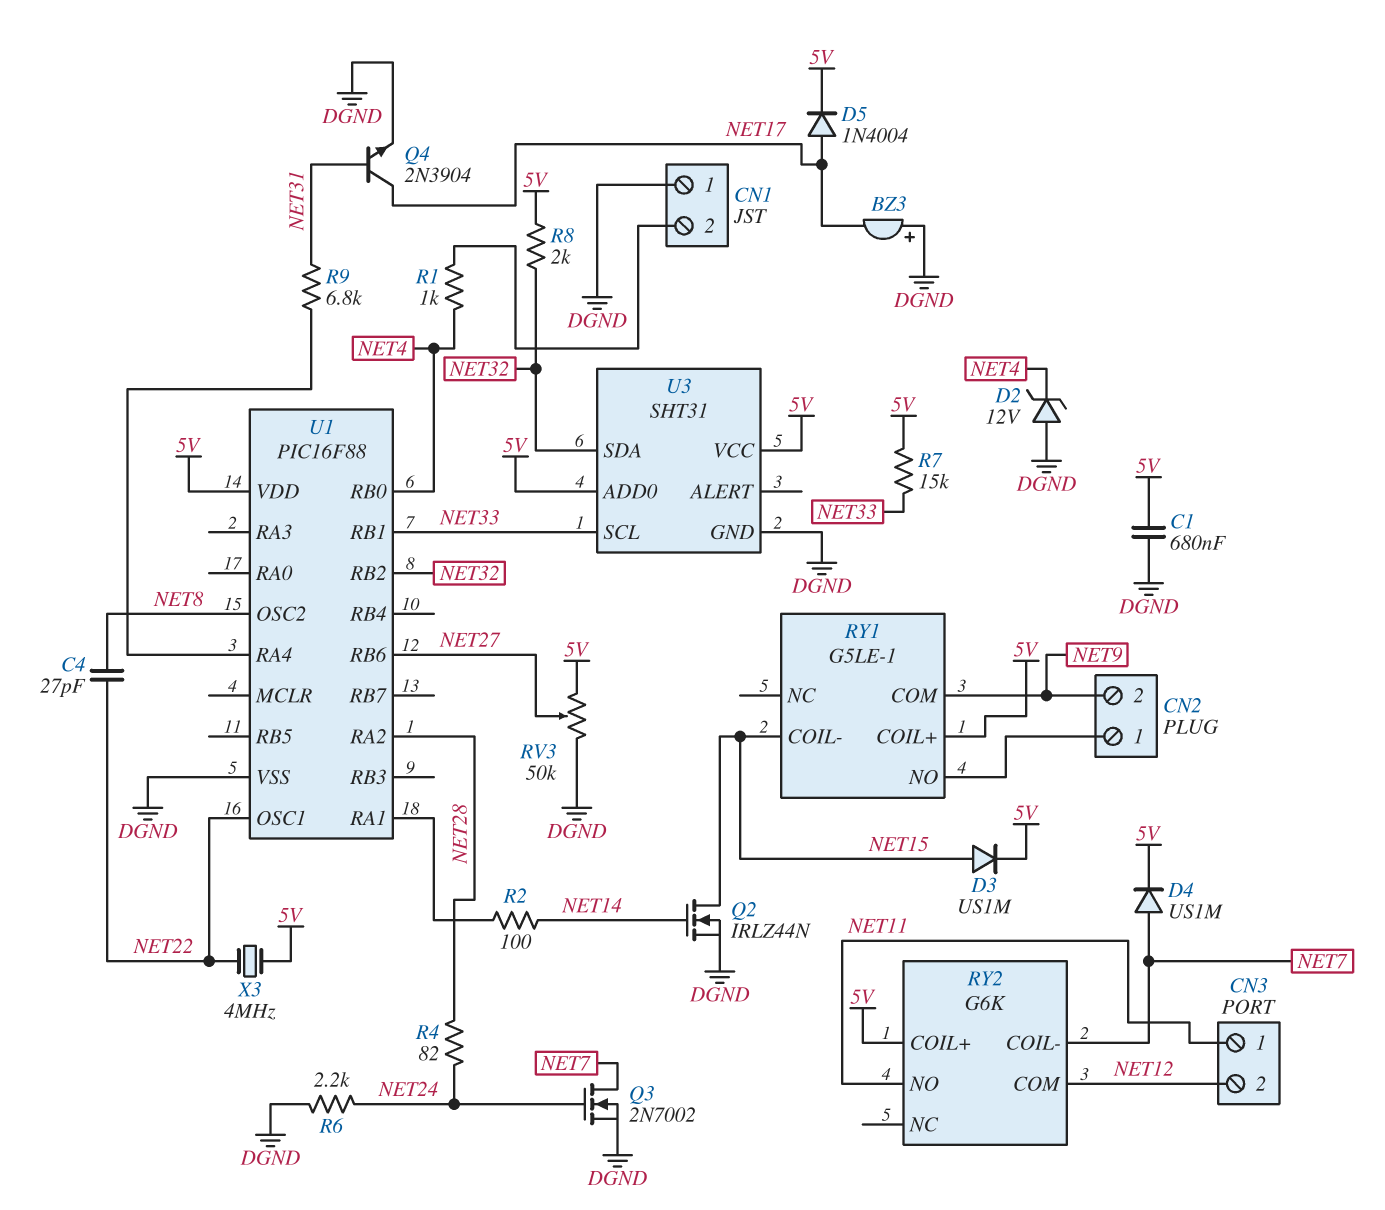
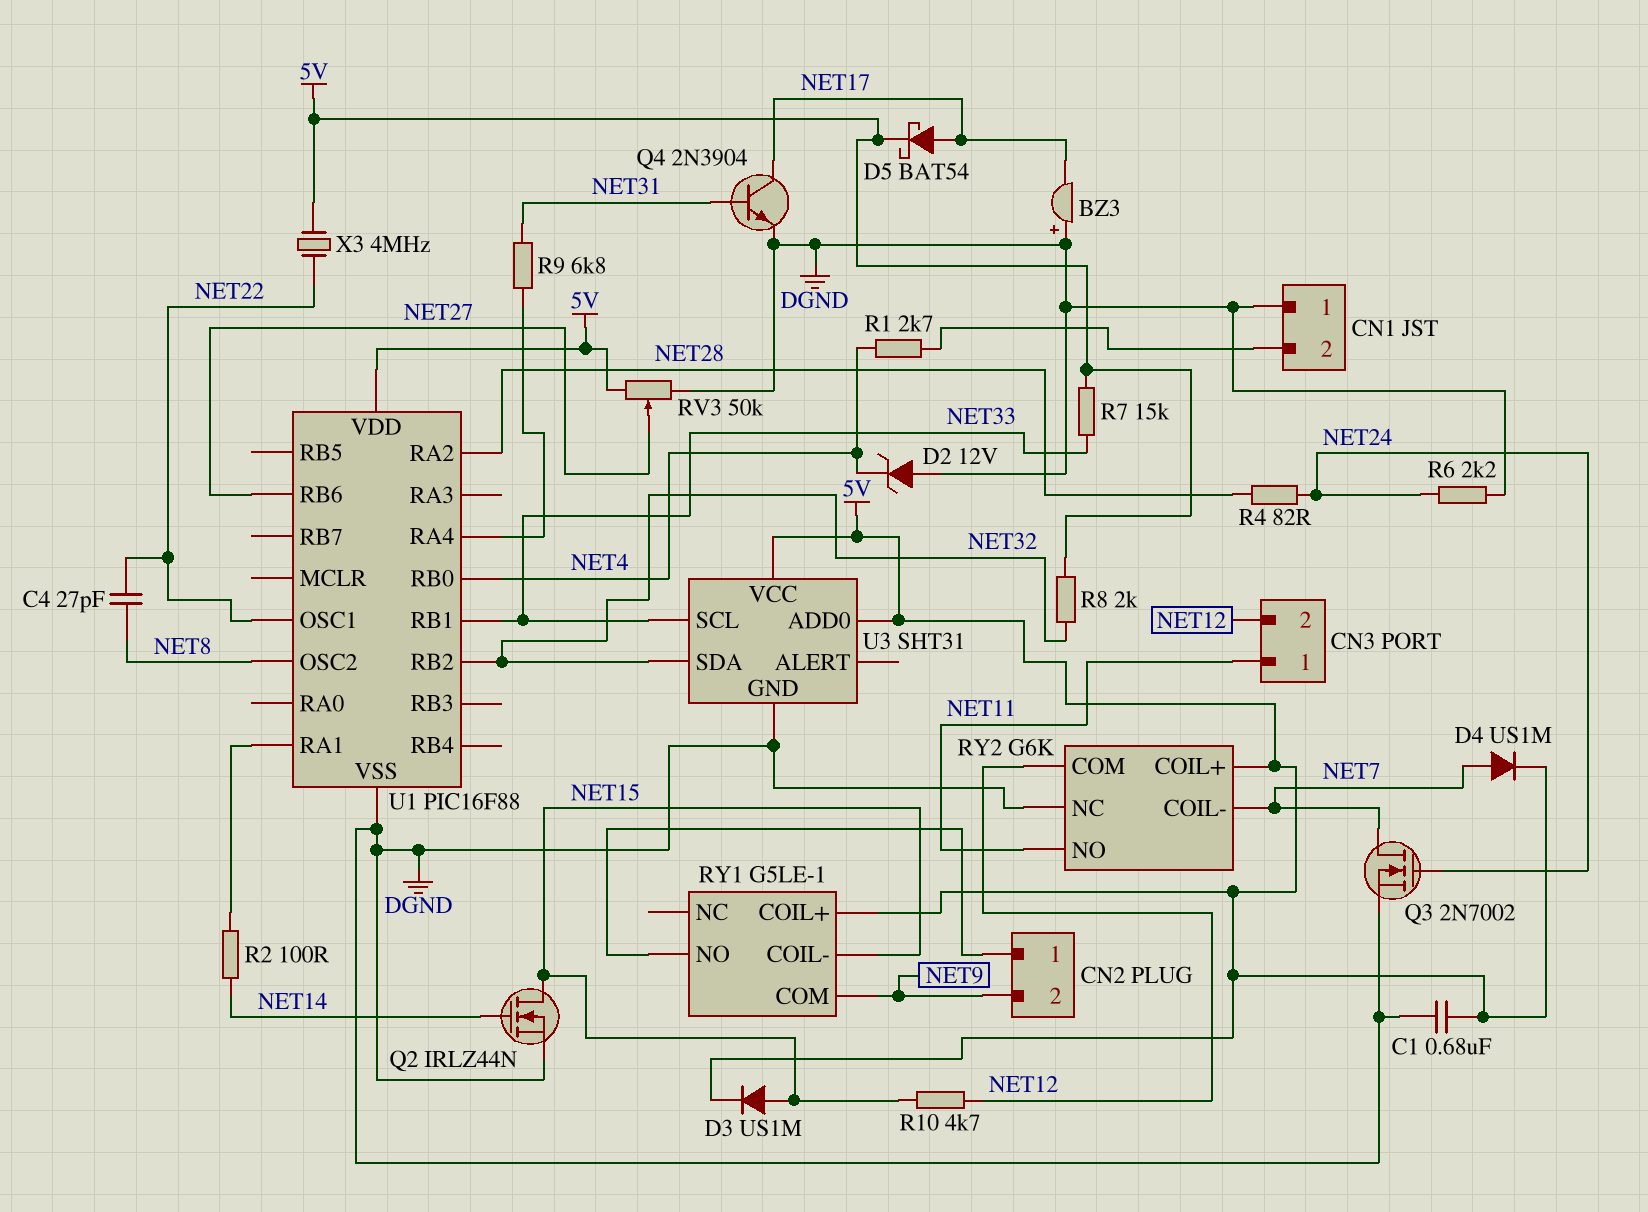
D5: diode 1N4004 (A NET17, K 5V) -> schottky BAT54 (A NET17, K 5V)
R1: 1k (CN1/2, NET4) -> 2.7k (CN1/2, NET4)
R10: none -> 4.7k (NET12, NET15)
RY2 pin NC: none -> DGND

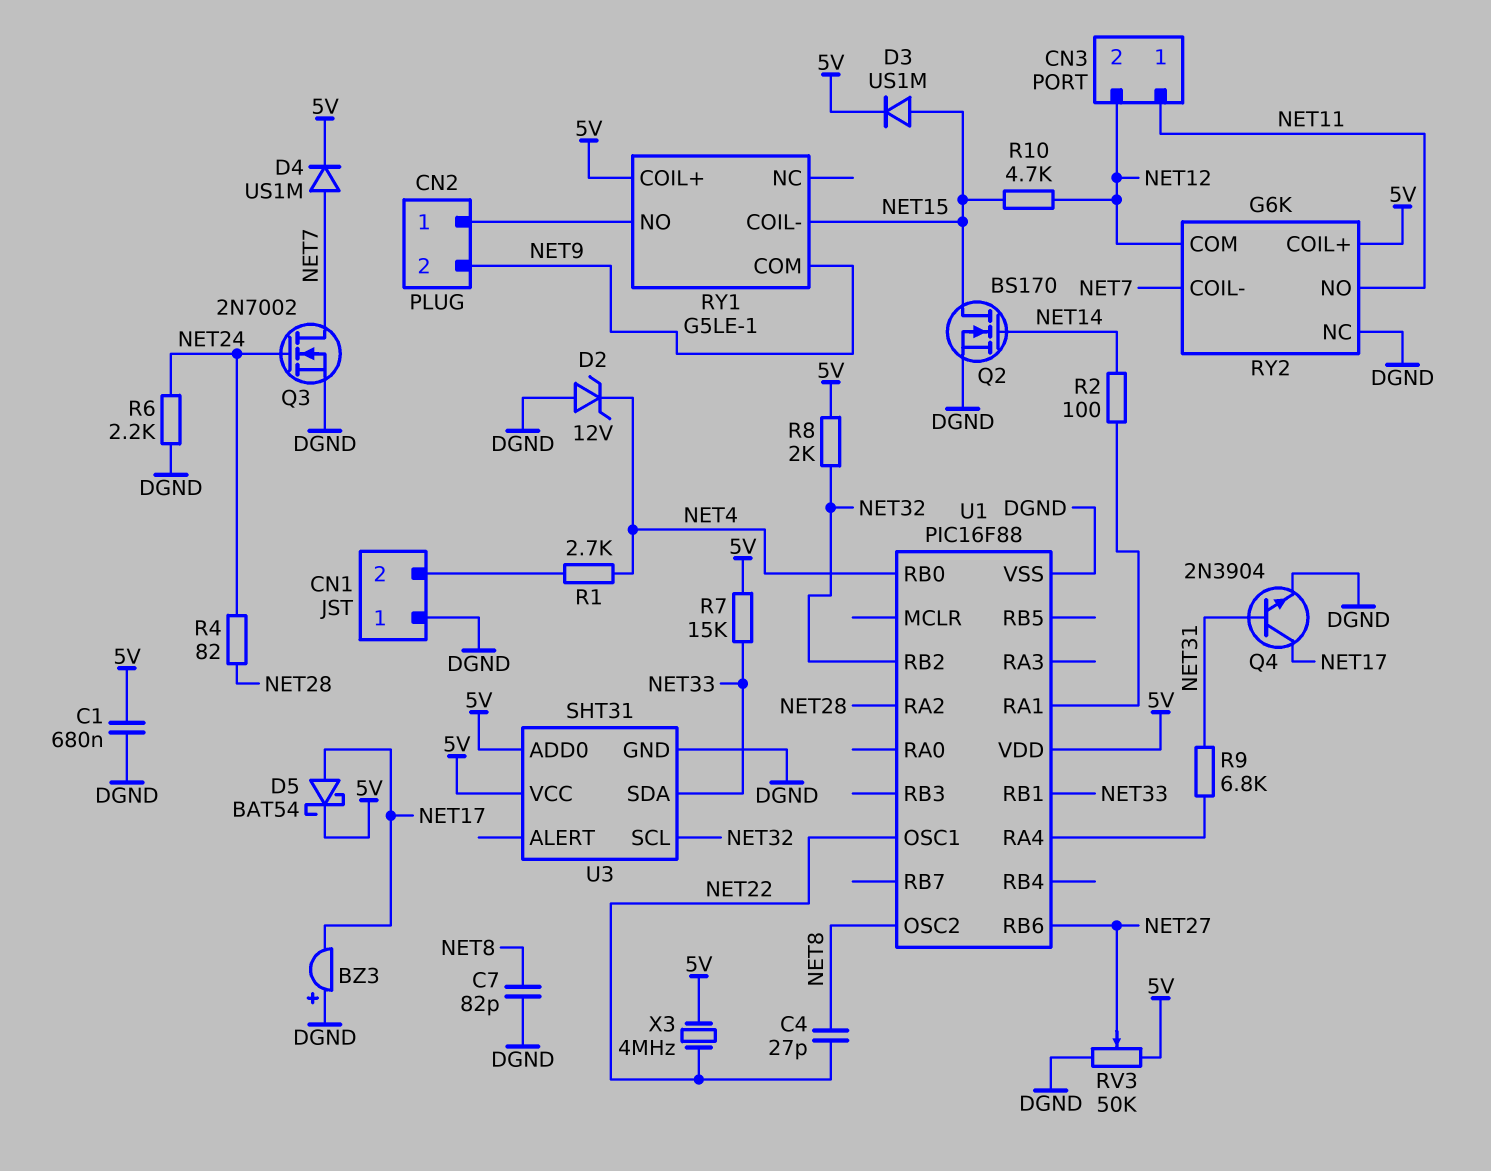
C7: none -> 82pF (DGND, NET8)
Q2: NMOS IRLZ44N (G NET14, D NET15, S DGND) -> NMOS BS170 (G NET14, D NET15, S DGND)
U3 pin SCL: NET33 -> NET32
U3 pin SDA: NET32 -> NET33

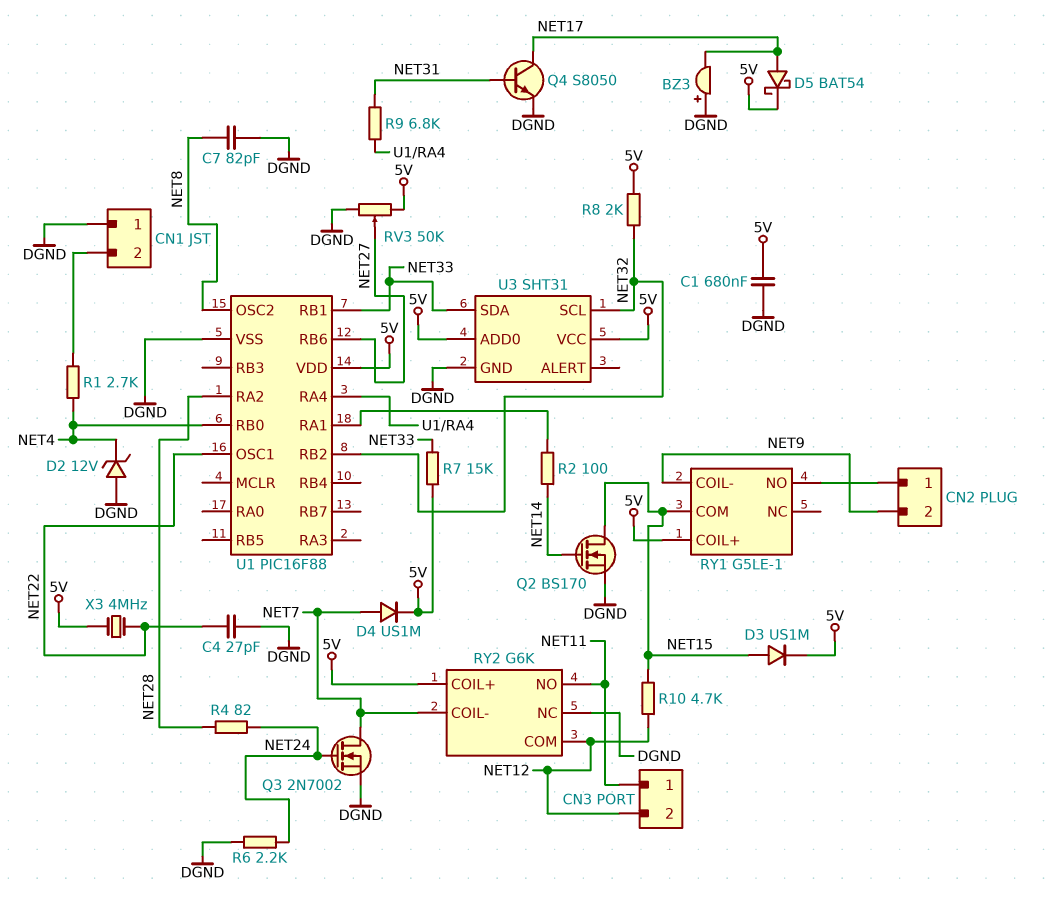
C4: 27pF (NET8, NET22) -> 27pF (DGND, NET22)
Q4: NPN 2N3904 (B NET31, C NET17, E DGND) -> NPN S8050 (B NET31, C NET17, E DGND)
RY1 pin COIL-: NET15 -> NET9
RY1 pin COM: NET9 -> NET15

